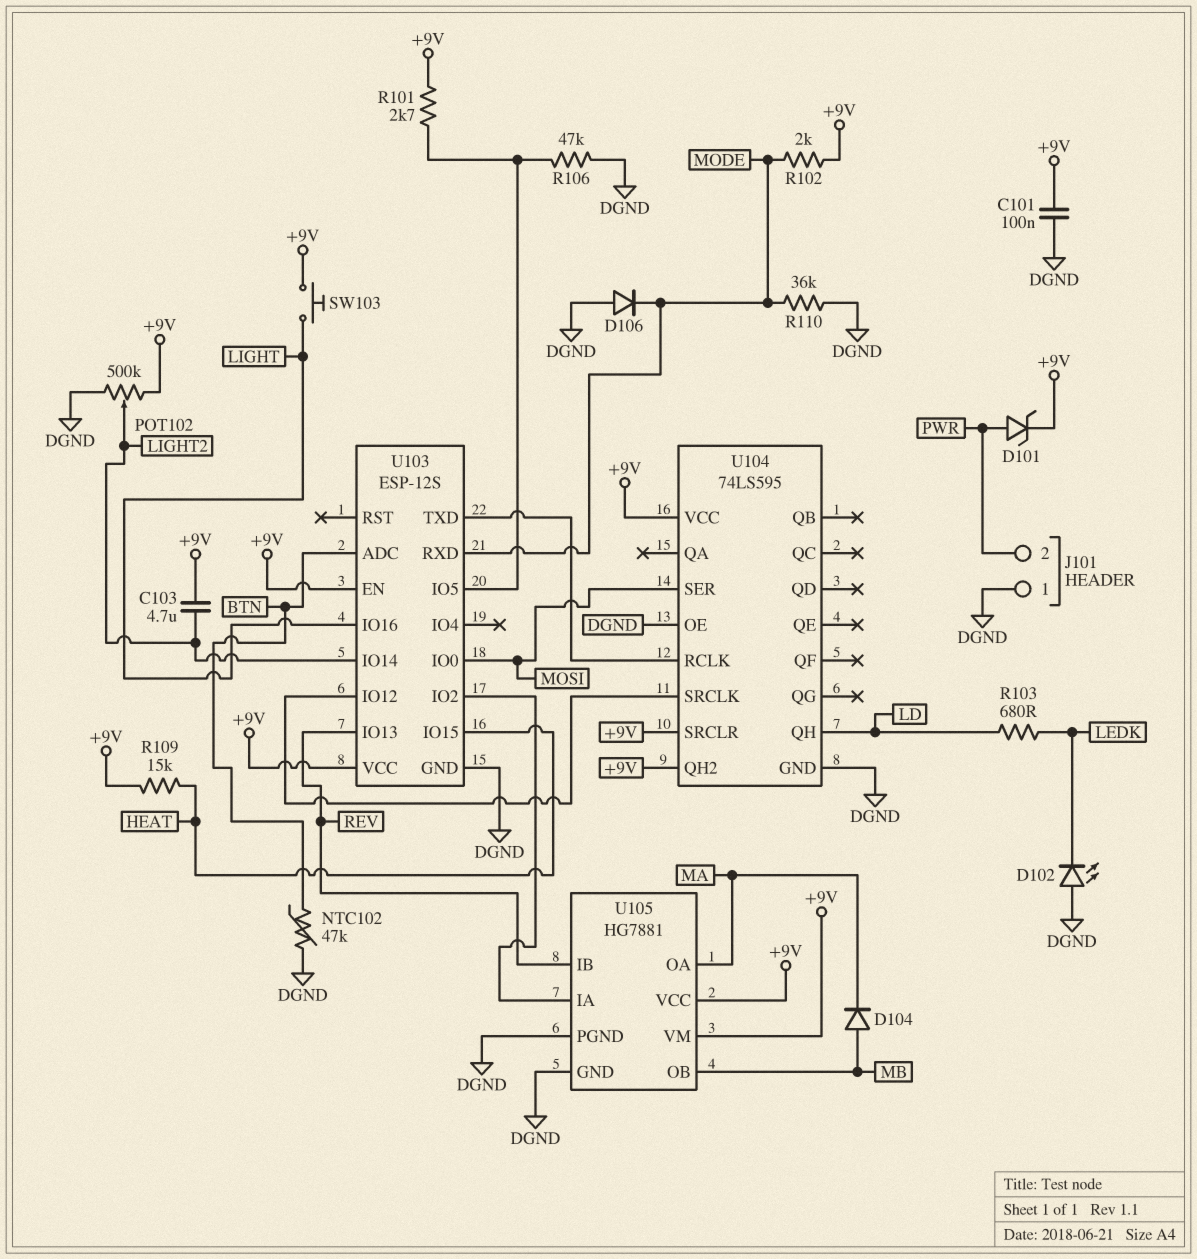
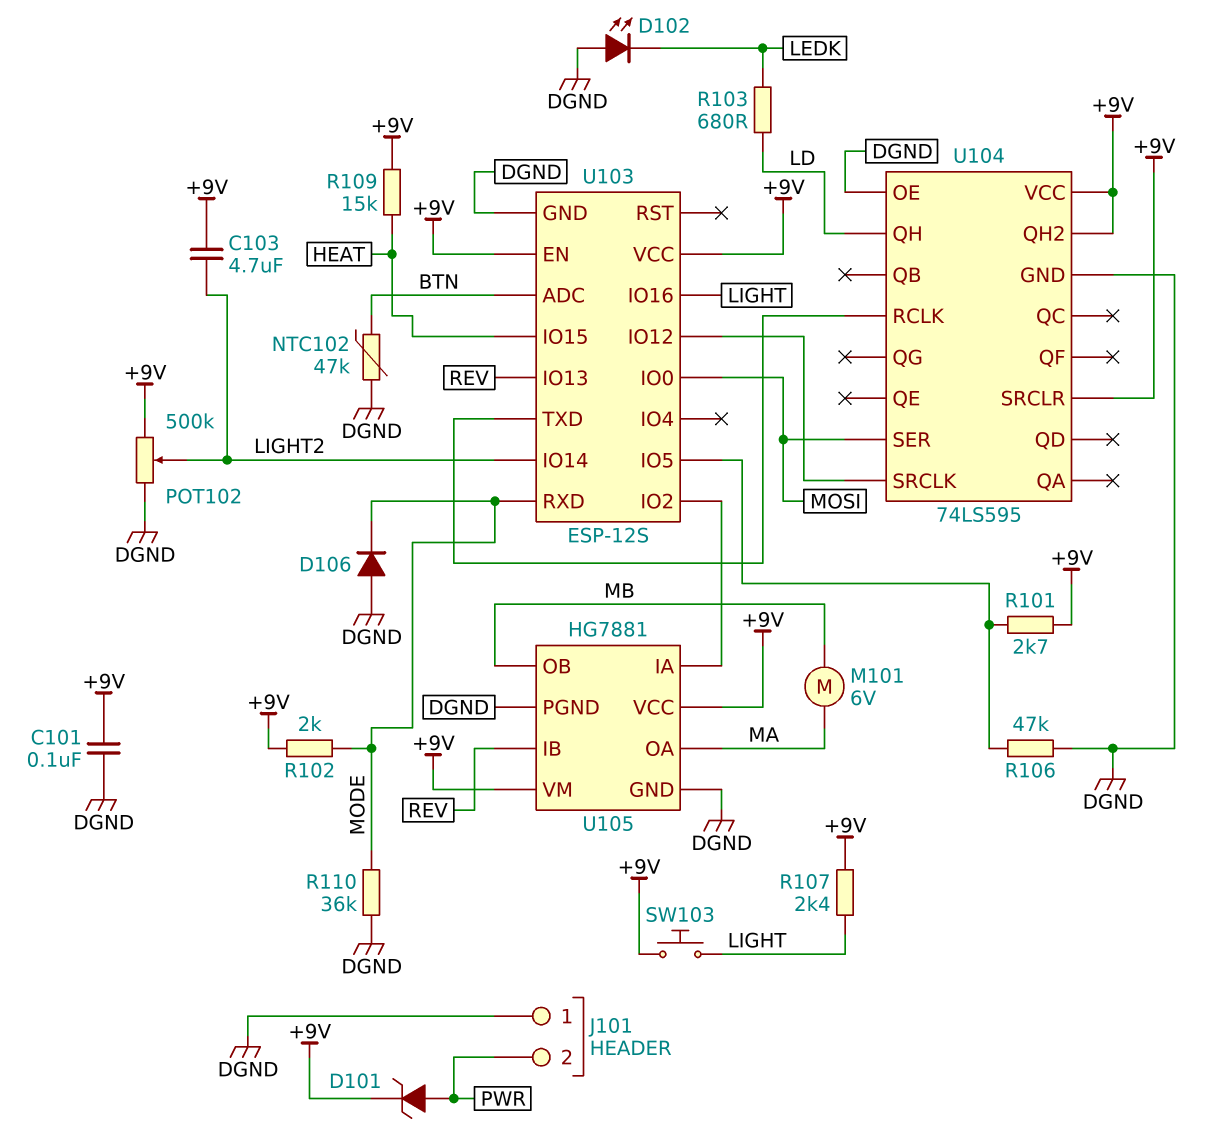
D104: diode (A MB, K MA) -> none
M101: none -> motor 6V (MA, MB)
R107: none -> 2.4k (+9V, LIGHT)

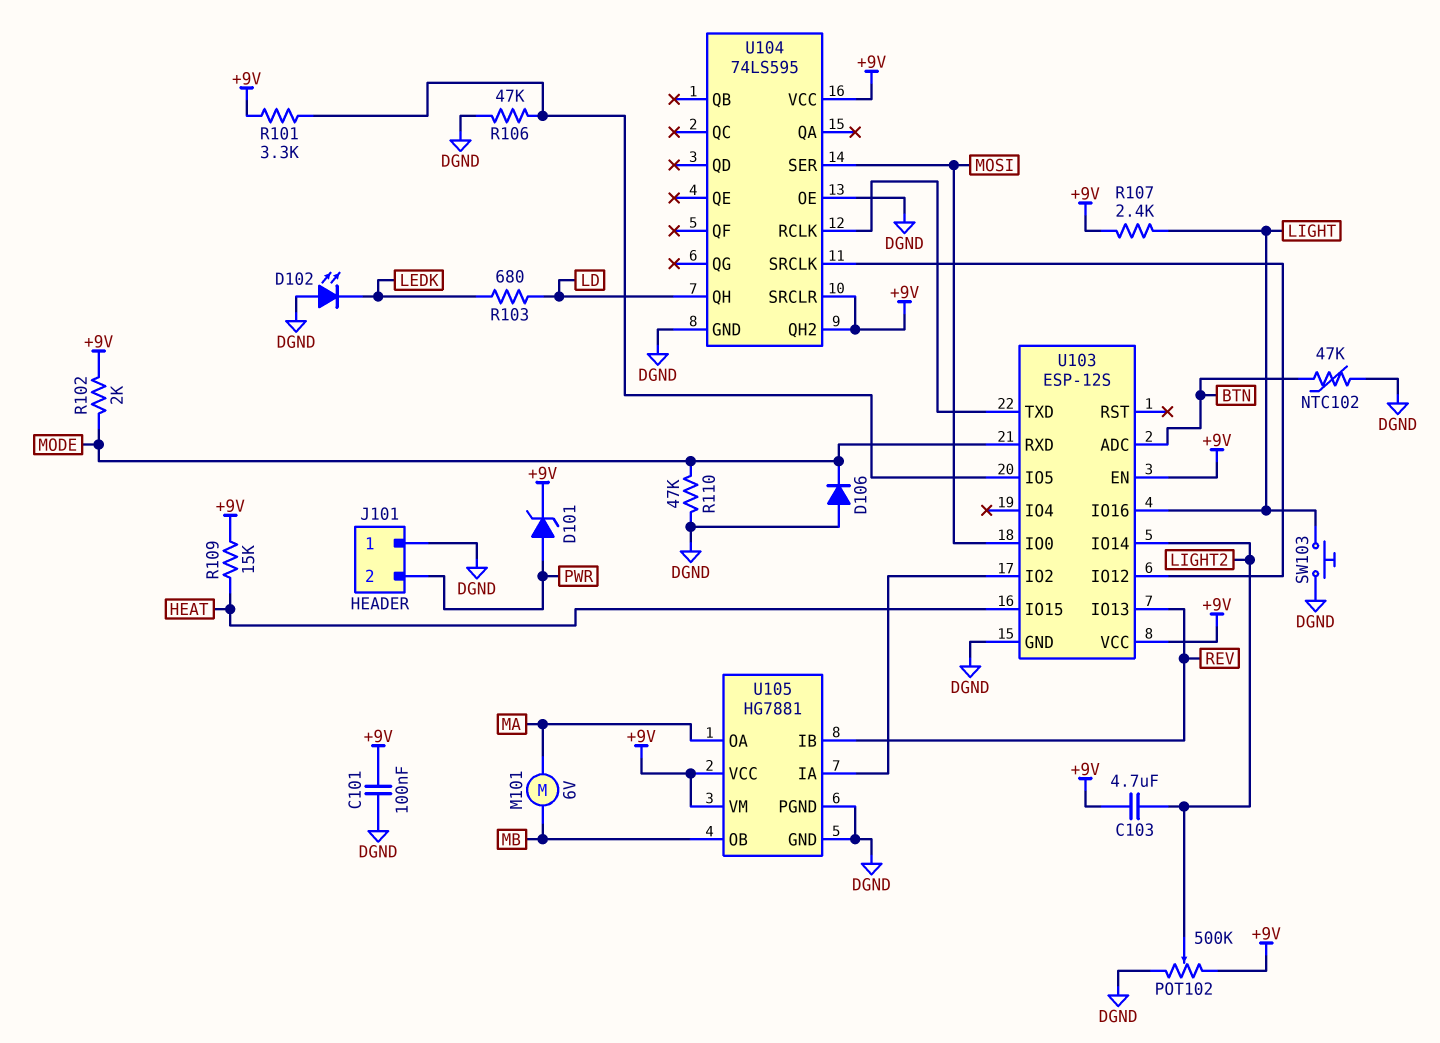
R101: 2.7k (+9V, U103/IO5) -> 3.3k (+9V, U103/IO5)
R110: 36k (DGND, MODE) -> 47k (DGND, MODE)
SW103: button (+9V, LIGHT) -> button (DGND, LIGHT)

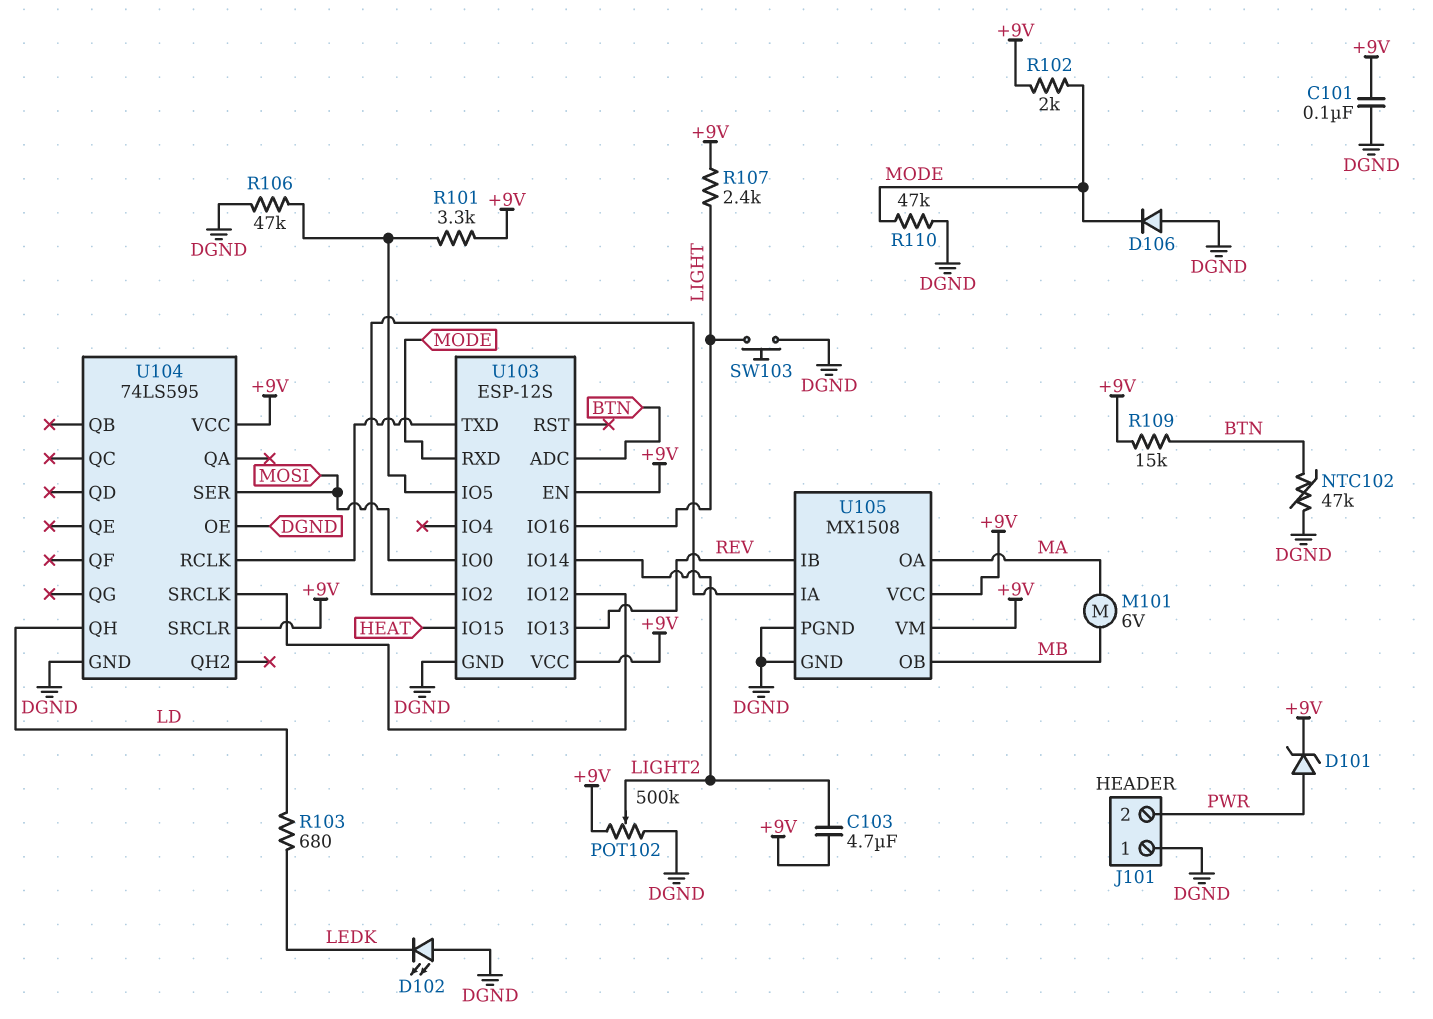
R109: 15k (+9V, HEAT) -> 15k (+9V, BTN)
U104 pin QH2: +9V -> none
U105: HG7881 -> MX1508

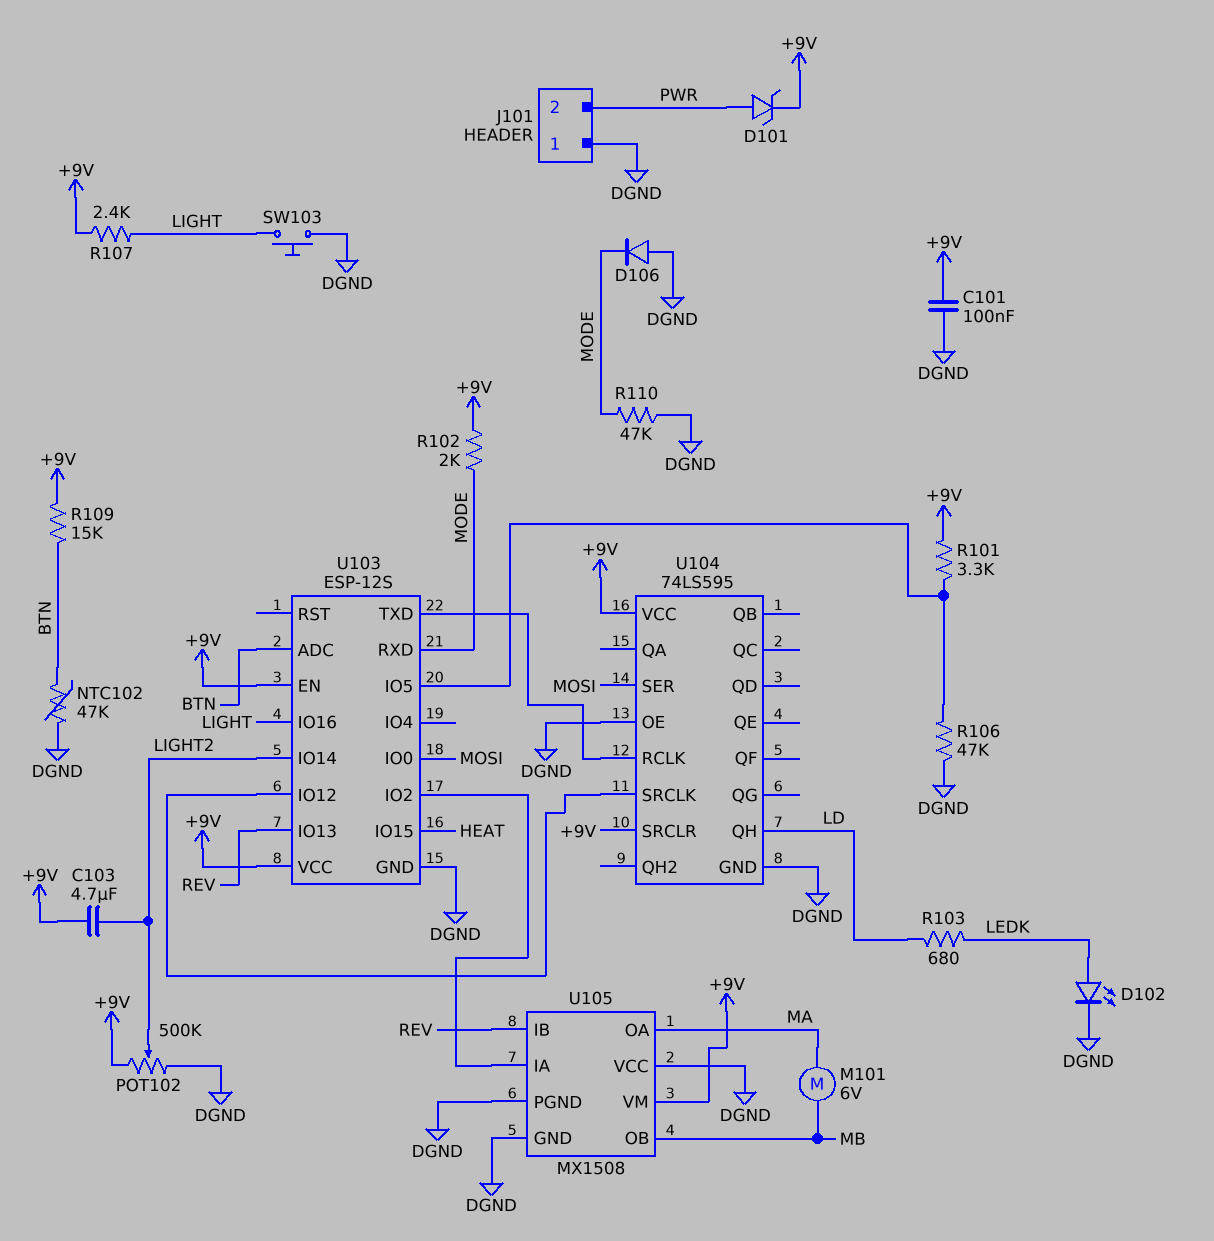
D102: LED (A DGND, K LEDK) -> LED (A LEDK, K DGND)
U105 pin VCC: +9V -> DGND

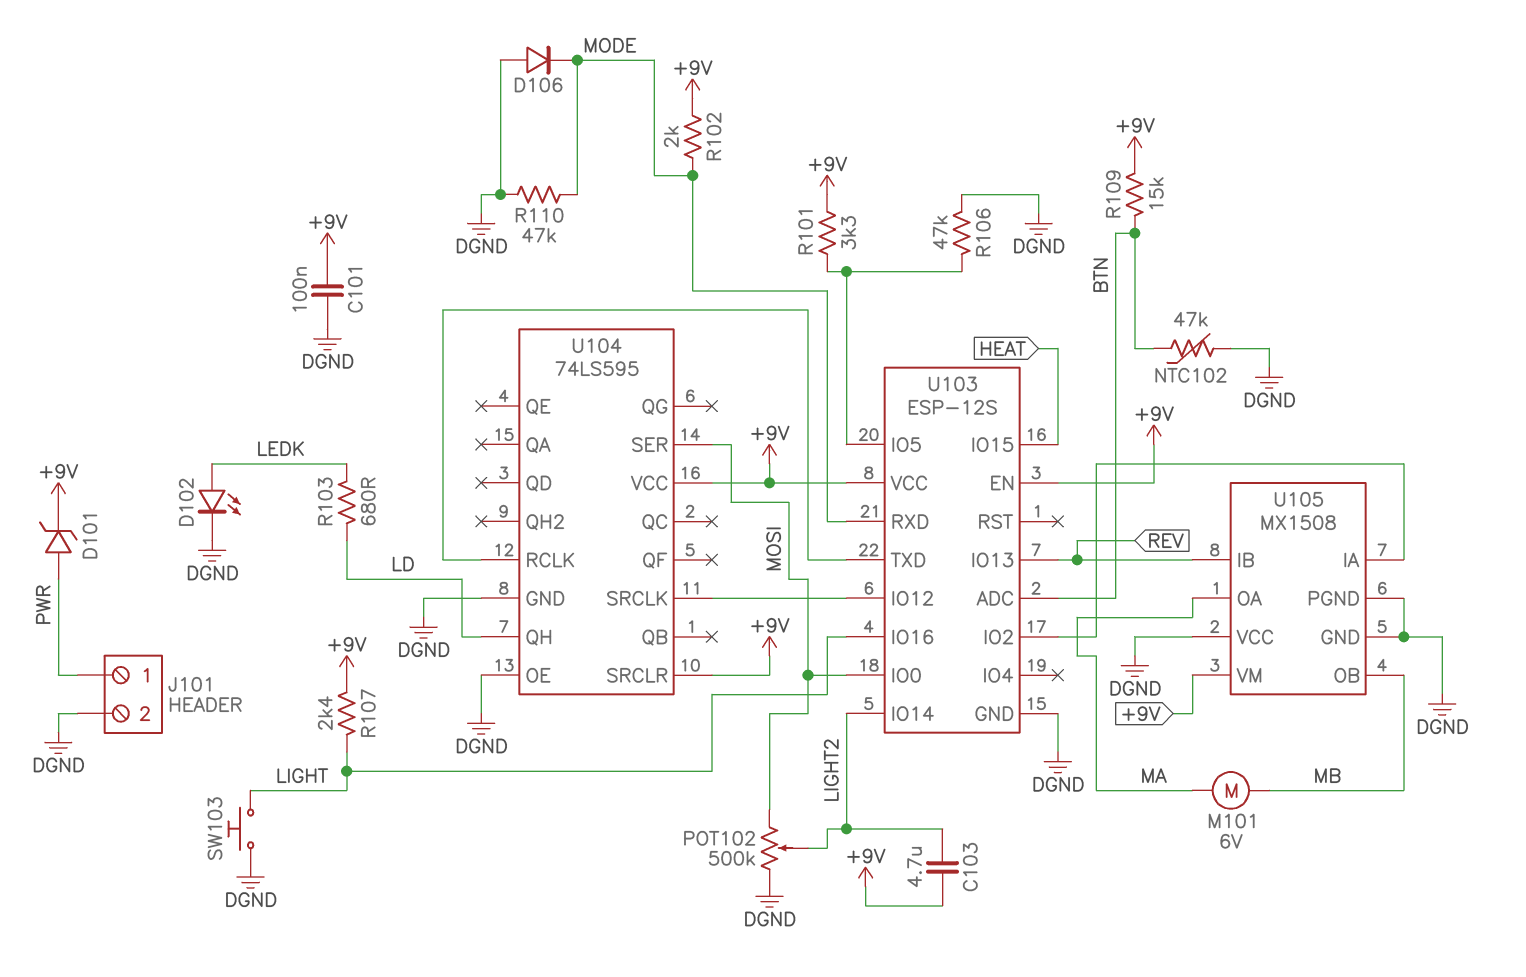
J101 pin 1: DGND -> PWR
J101 pin 2: PWR -> DGND
POT102: 500k (+9V, DGND, wiper LIGHT2) -> 500k (DGND, MOSI, wiper LIGHT2)

